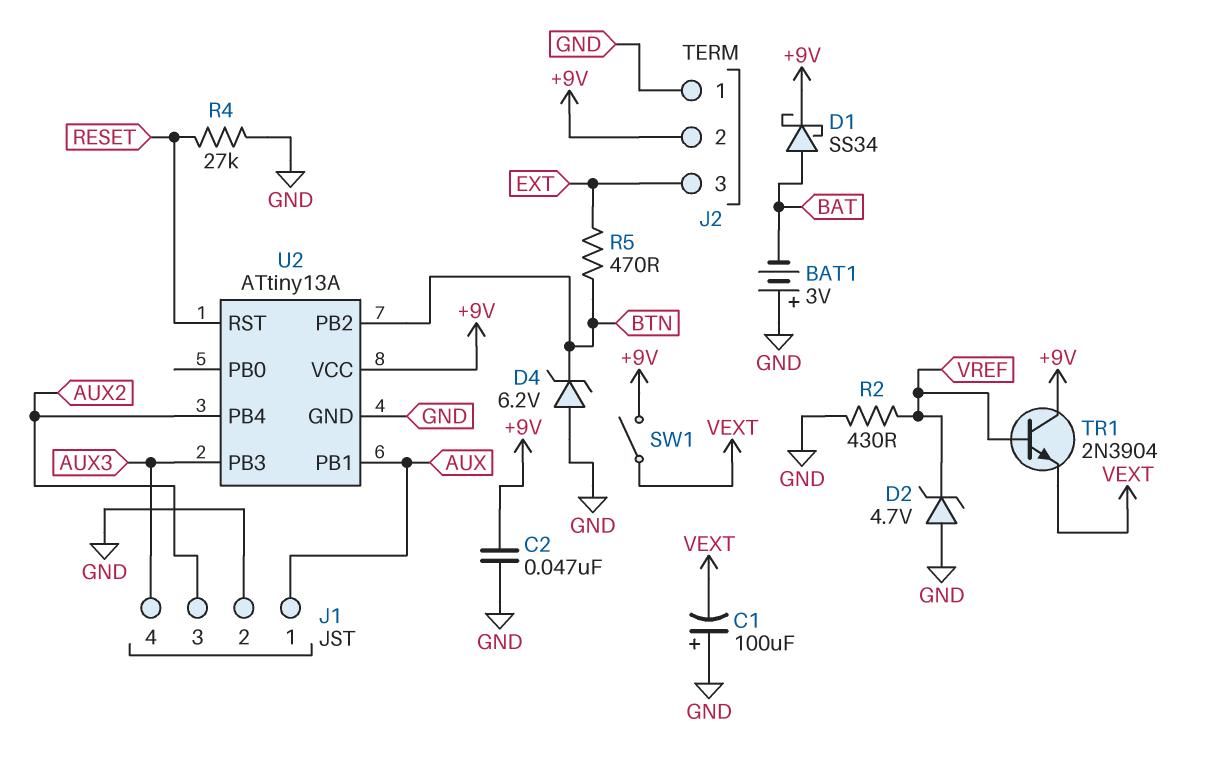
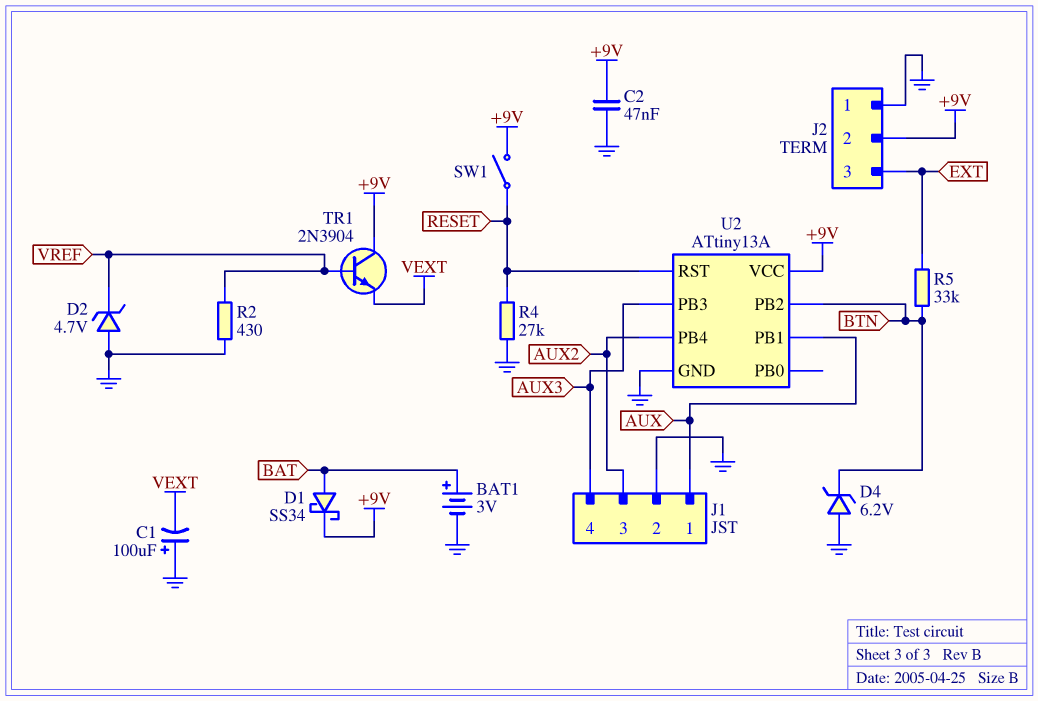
BAT1: 3V (plus GND, minus BAT) -> 3V (plus BAT, minus GND)
R5: 470 (BTN, EXT) -> 33k (BTN, EXT)
SW1: switch (+9V, VEXT) -> switch (+9V, RESET)

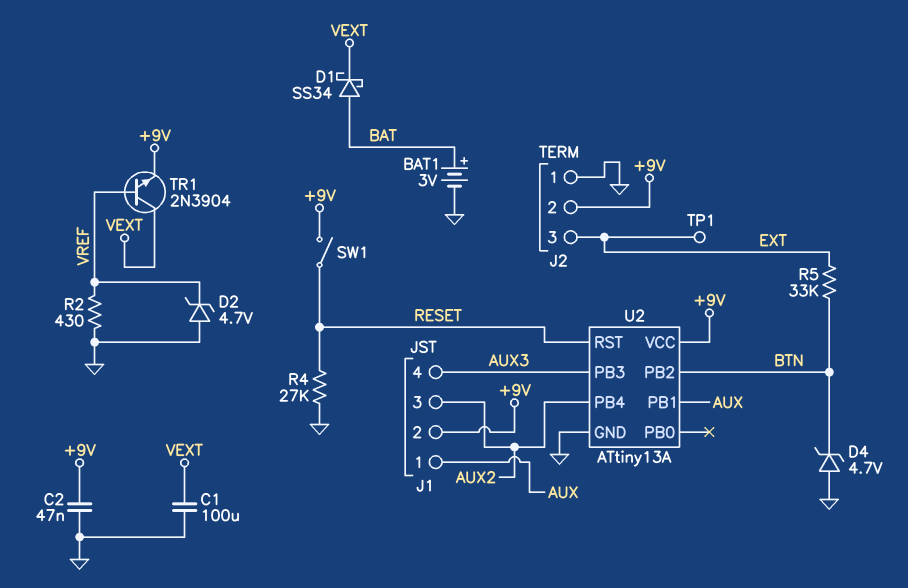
C1: 100uF (plus GND, minus VEXT) -> 100uF (GND, VEXT)
D1: schottky SS34 (A BAT, K +9V) -> schottky SS34 (A BAT, K VEXT)
D4: zener 6.2V (A GND, K BTN) -> zener 4.7V (A GND, K BTN)
J1 pin 2: GND -> +9V
TP1: none -> test point (EXT)
TR1: NPN 2N3904 (B VREF, C +9V, E VEXT) -> NPN 2N3904 (B VREF, C VEXT, E +9V)

